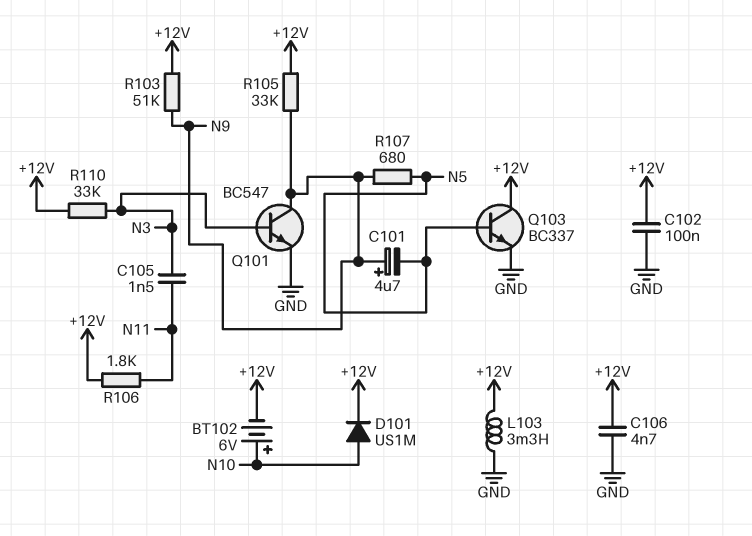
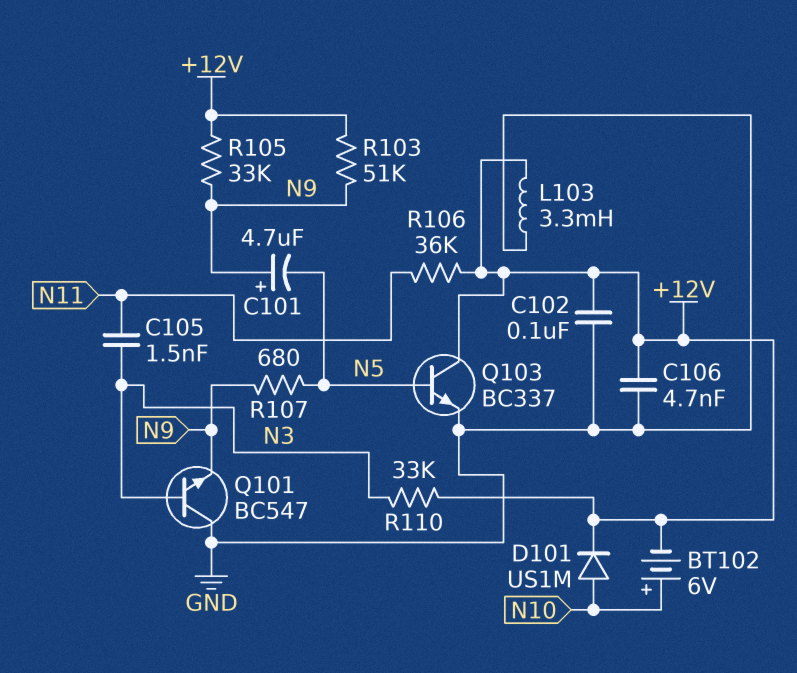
Q101: NPN BC547 (B N3, C N9, E GND) -> NPN BC547 (B N3, C GND, E N9)
R106: 1.8k (+12V, N11) -> 36k (+12V, N11)

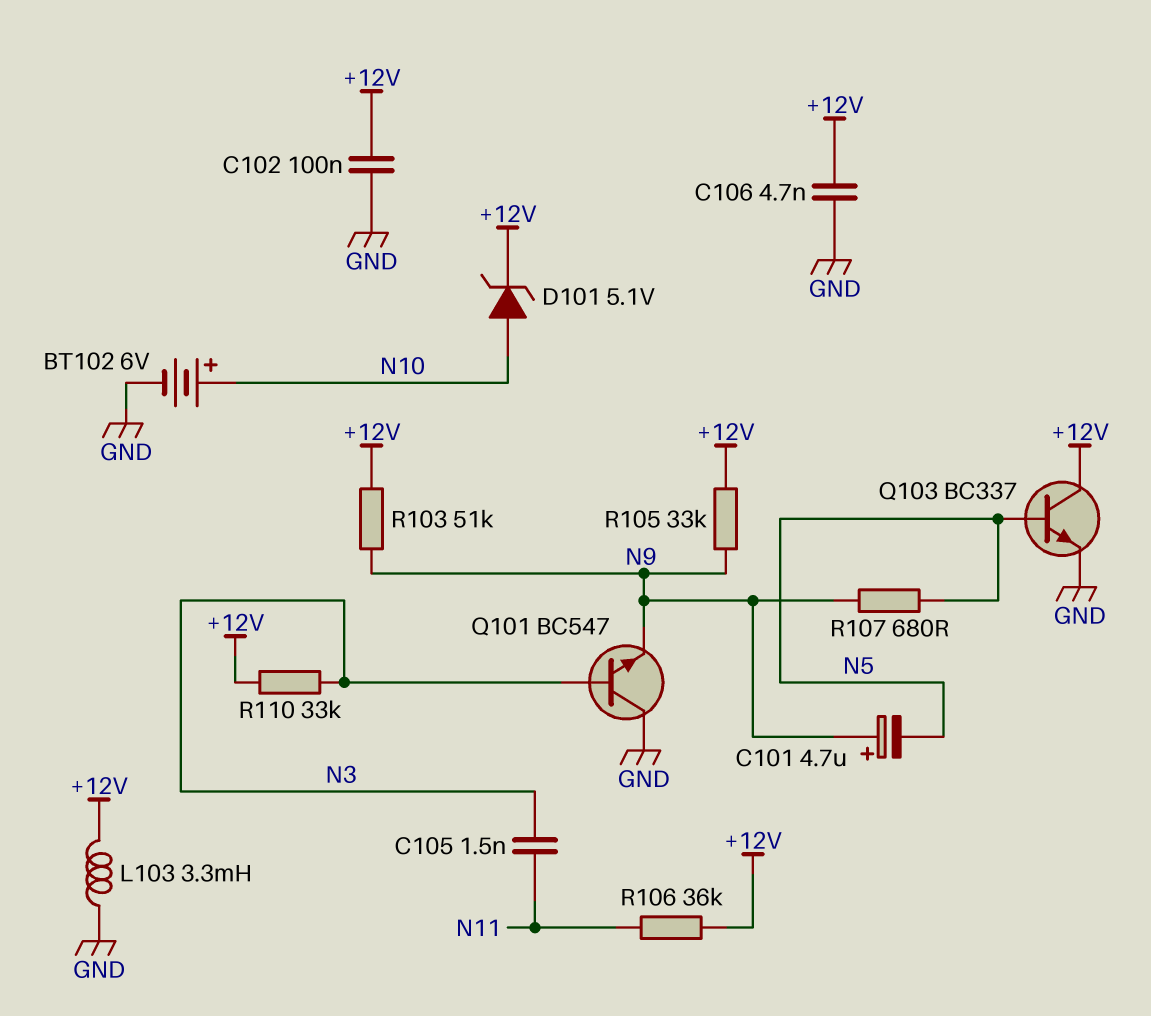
BT102: 6V (plus N10, minus +12V) -> 6V (plus N10, minus GND)
D101: diode US1M (A N10, K +12V) -> zener 5.1V (A N10, K +12V)

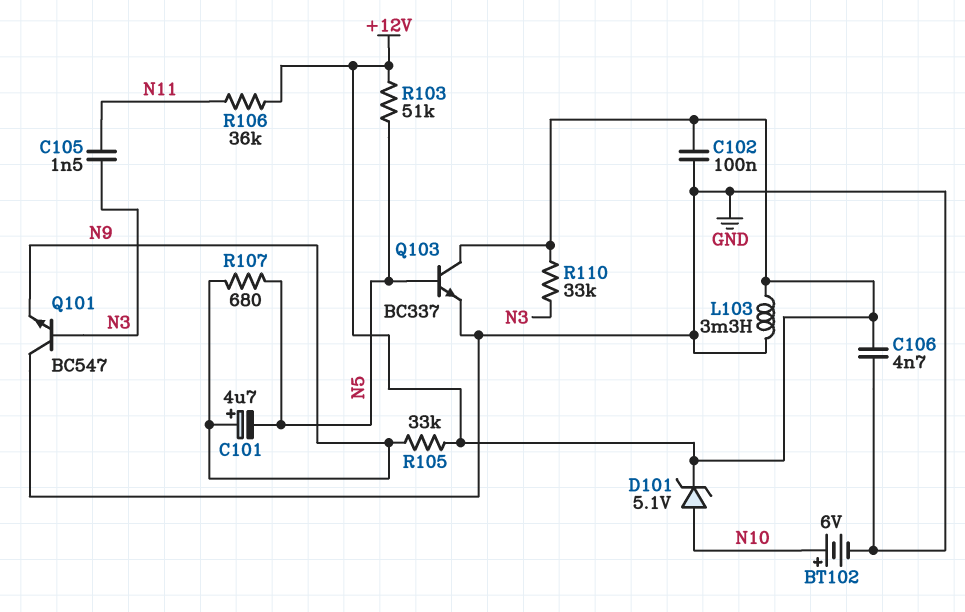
R103: 51k (+12V, N9) -> 51k (+12V, N5)

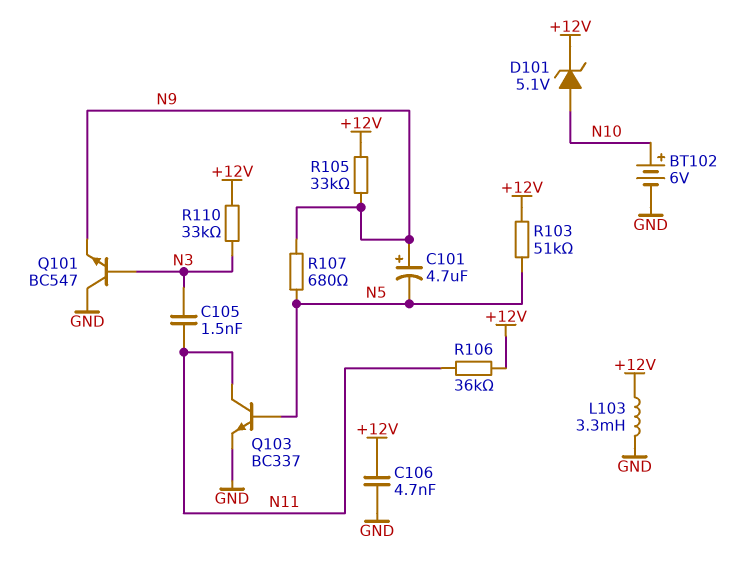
C102: 100nF (+12V, GND) -> none
Q103: NPN BC337 (B N5, C +12V, E GND) -> NPN BC337 (B N5, C N11, E GND)

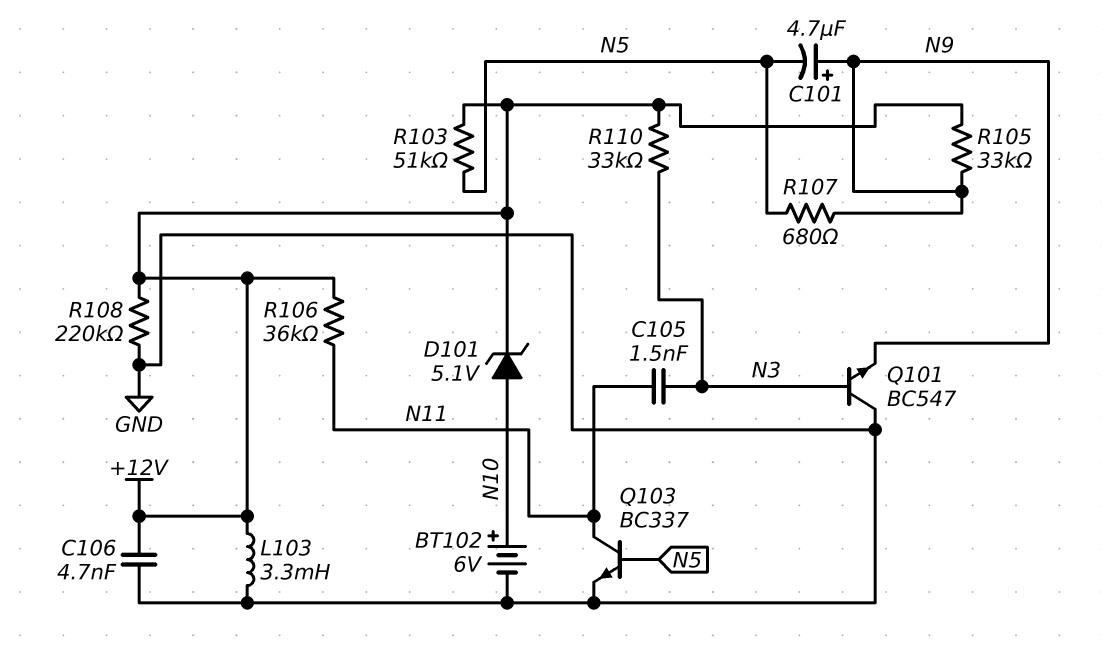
R108: none -> 220k (+12V, GND)

